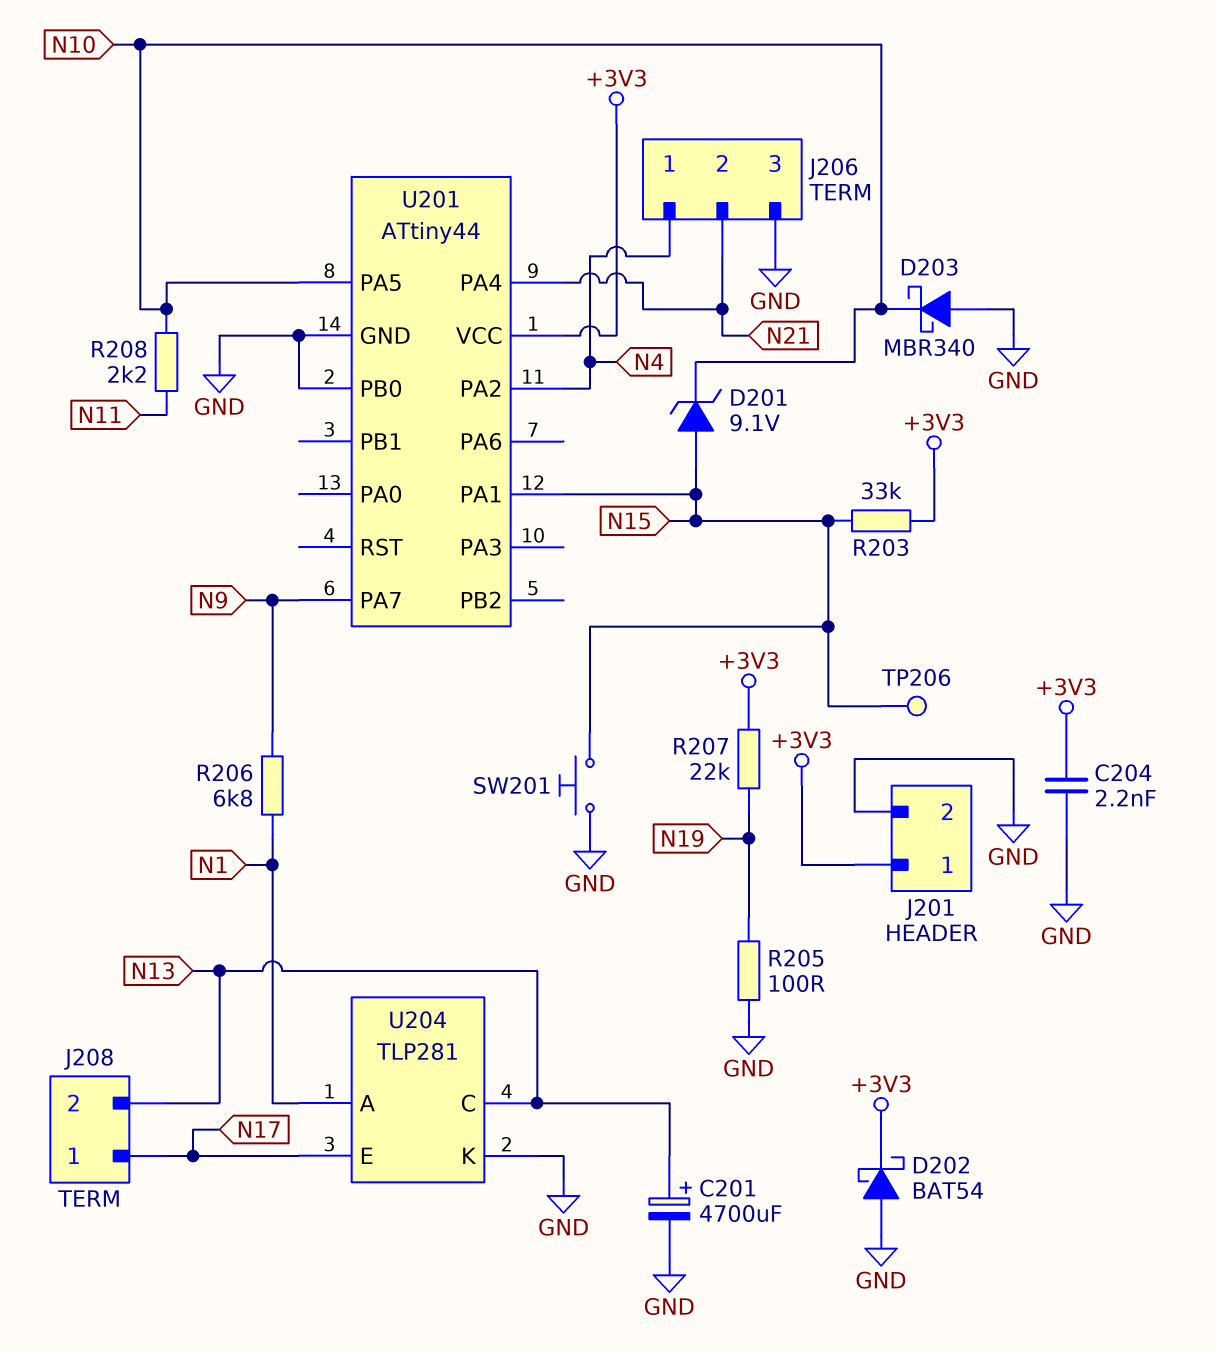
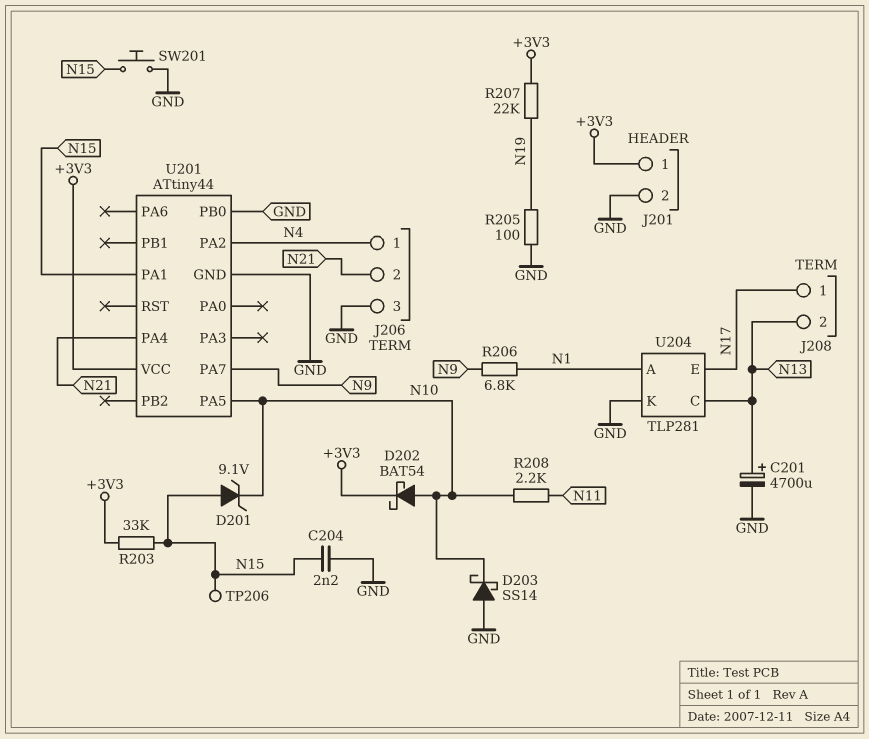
C204: 2.2nF (+3V3, GND) -> 2.2nF (GND, N15)
D202: schottky BAT54 (A GND, K +3V3) -> schottky BAT54 (A N10, K +3V3)
D203: schottky MBR340 (A GND, K N10) -> schottky SS14 (A GND, K N10)

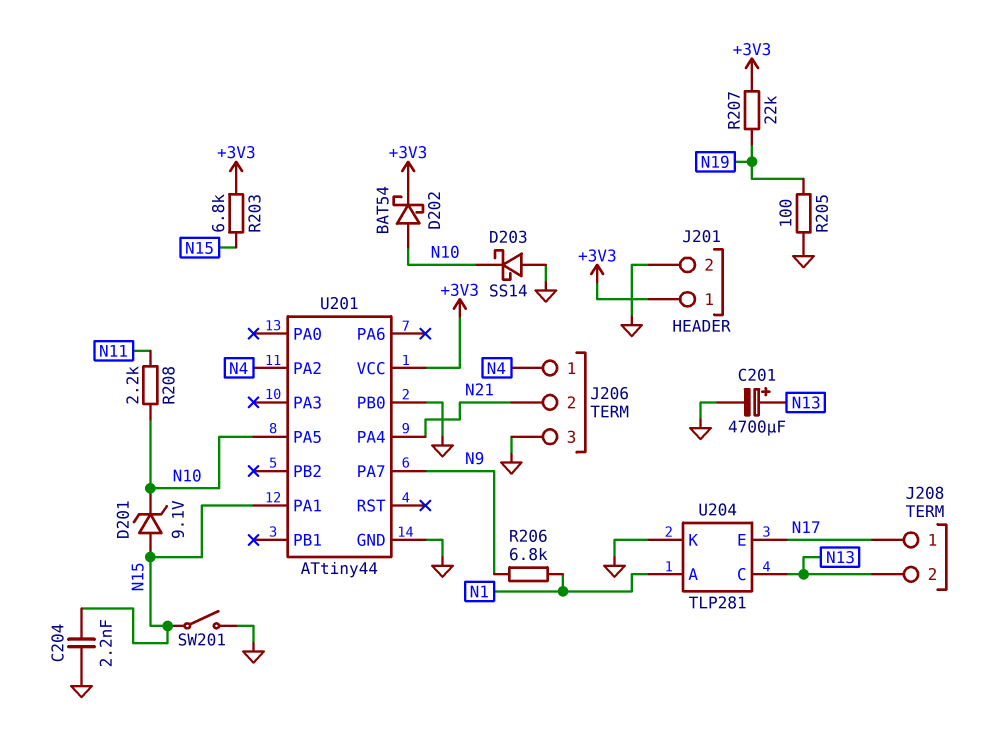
R203: 33k (+3V3, N15) -> 6.8k (+3V3, N15)
SW201: button (GND, N15) -> switch (GND, N15)
TP206: test point (N15) -> none

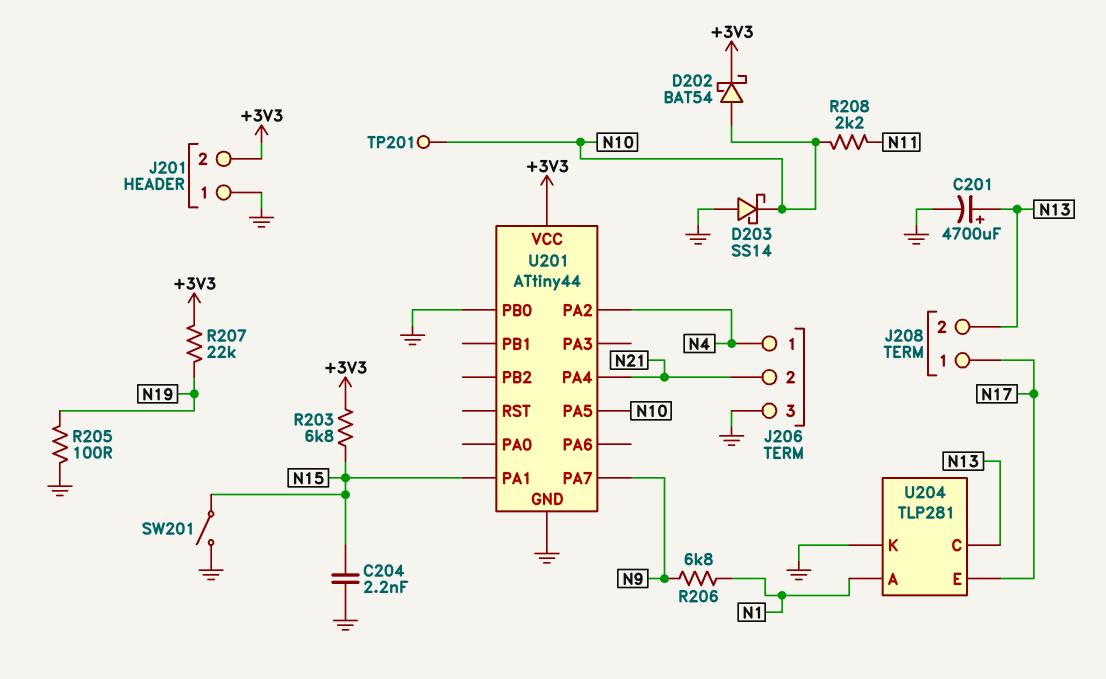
D201: zener 9.1V (A N15, K N10) -> none
J201 pin 1: +3V3 -> GND
J201 pin 2: GND -> +3V3
TP201: none -> test point (N10)

